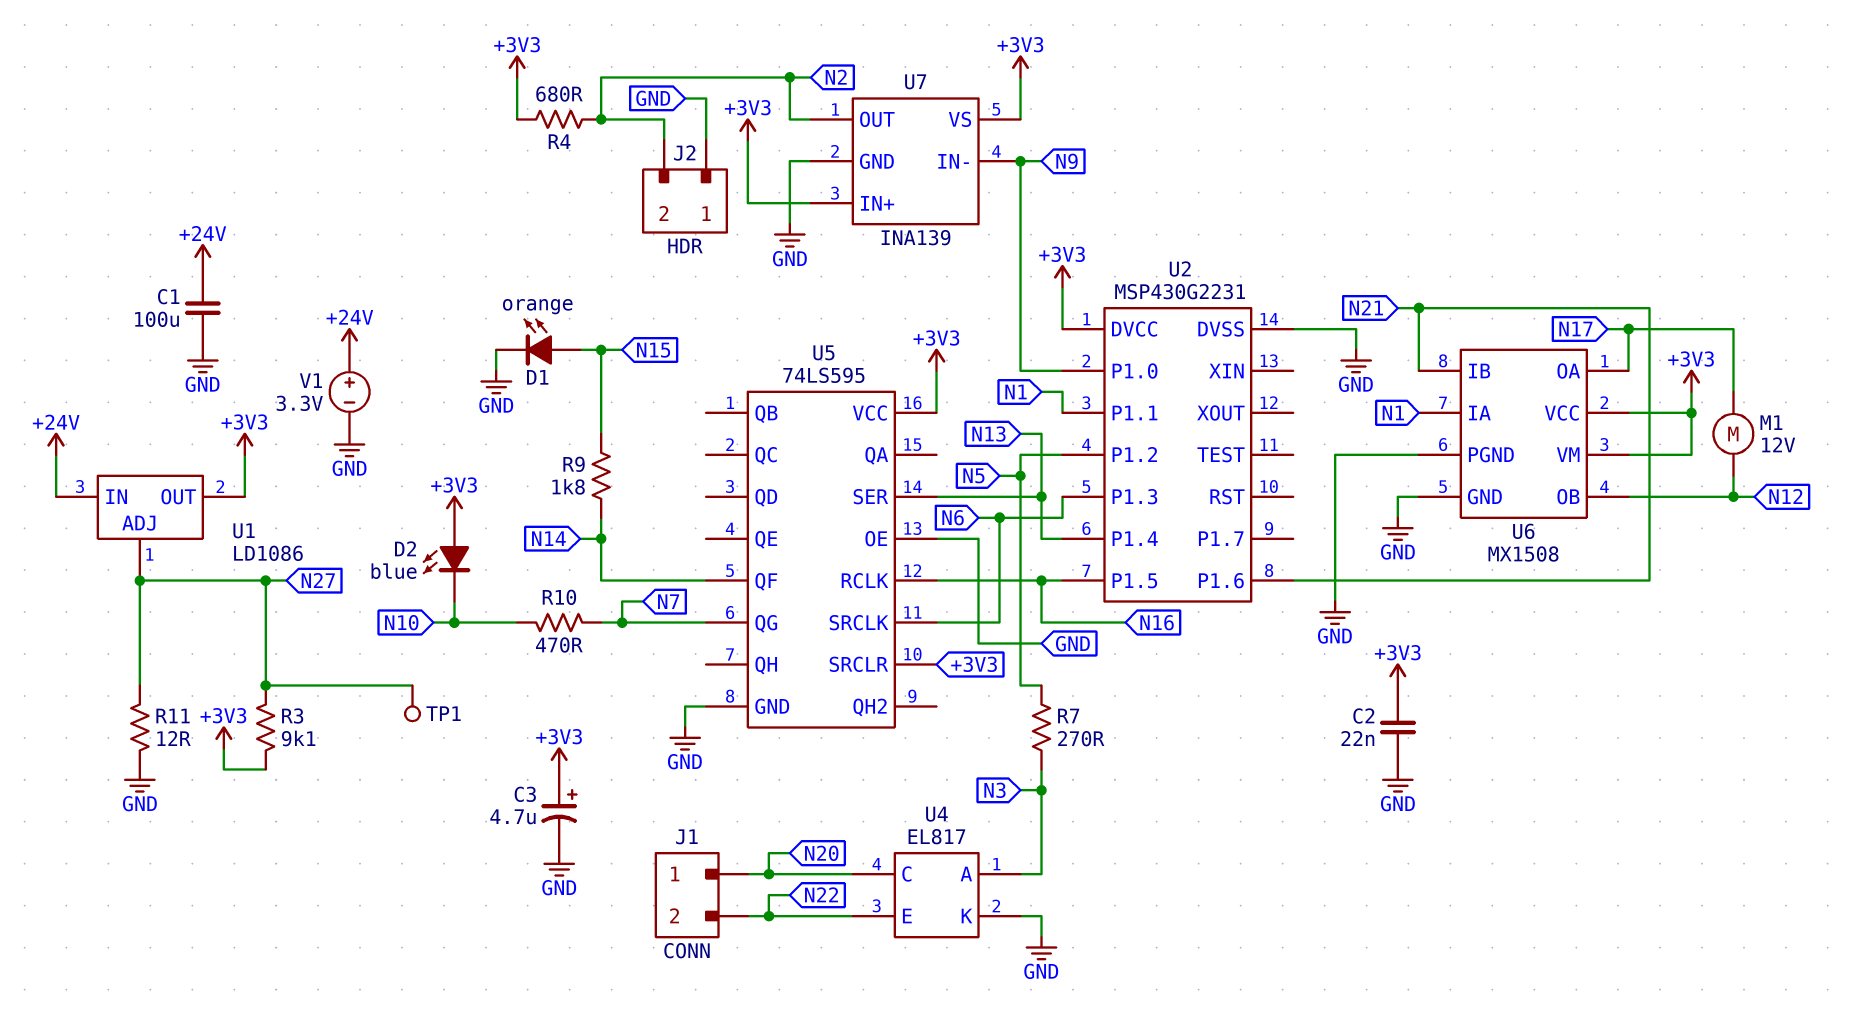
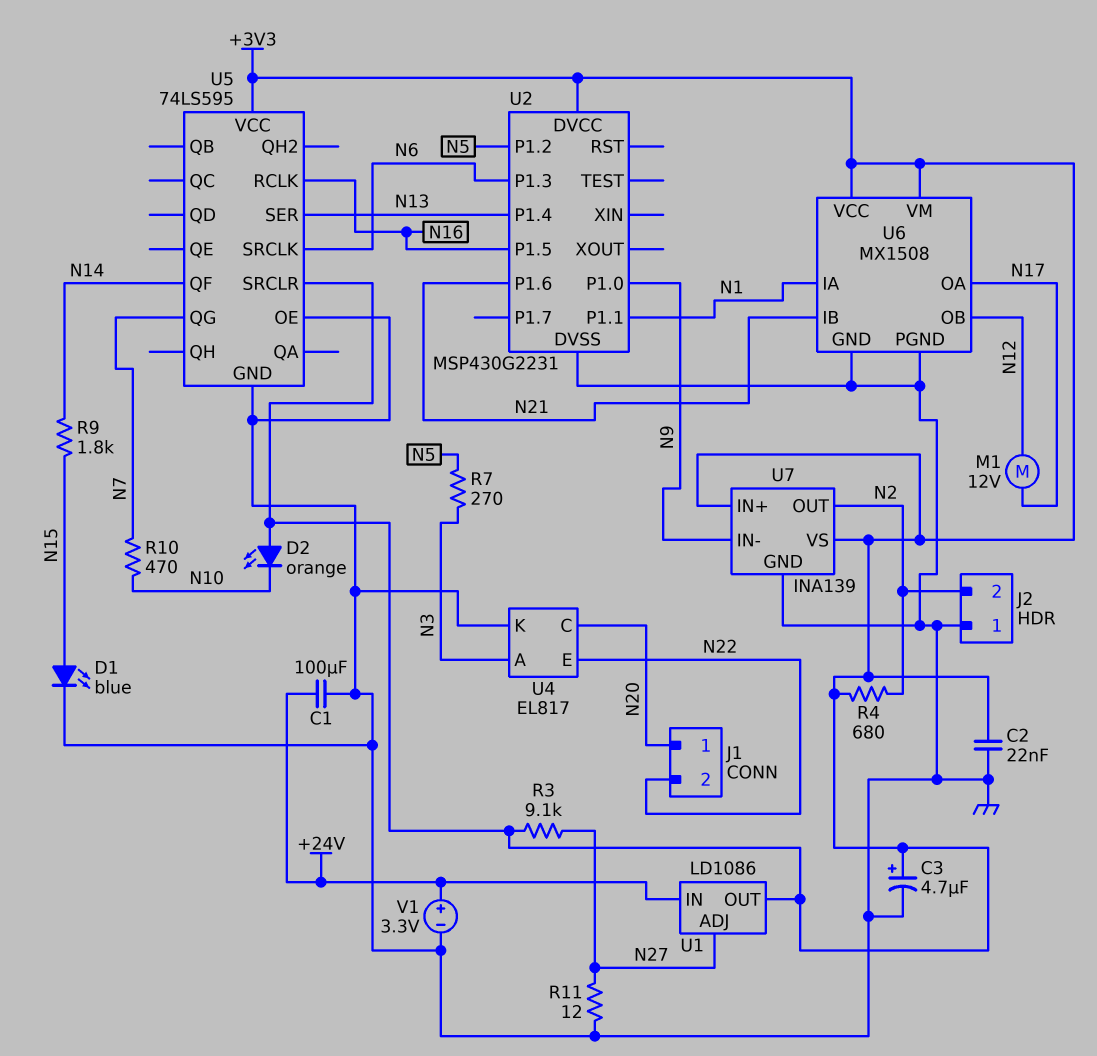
D1: LED orange (A N15, K GND) -> LED blue (A N15, K GND)
D2: LED blue (A +3V3, K N10) -> LED orange (A +3V3, K N10)
TP1: test point (N27) -> none

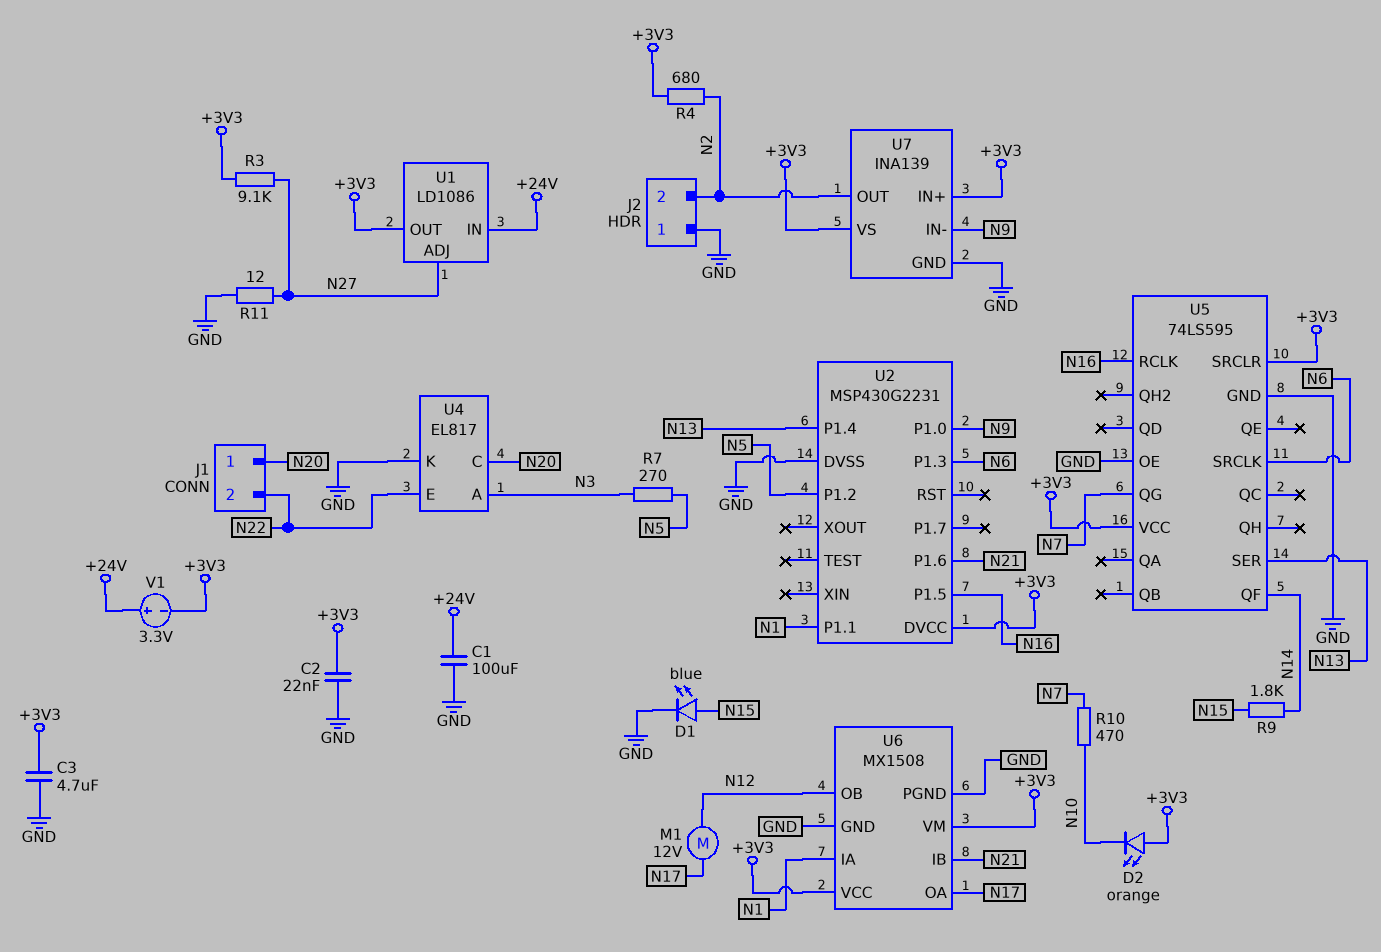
C3: 4.7uF (plus +3V3, minus GND) -> 4.7uF (+3V3, GND)
V1: 3.3V (plus +24V, minus GND) -> 3.3V (plus +24V, minus +3V3)

